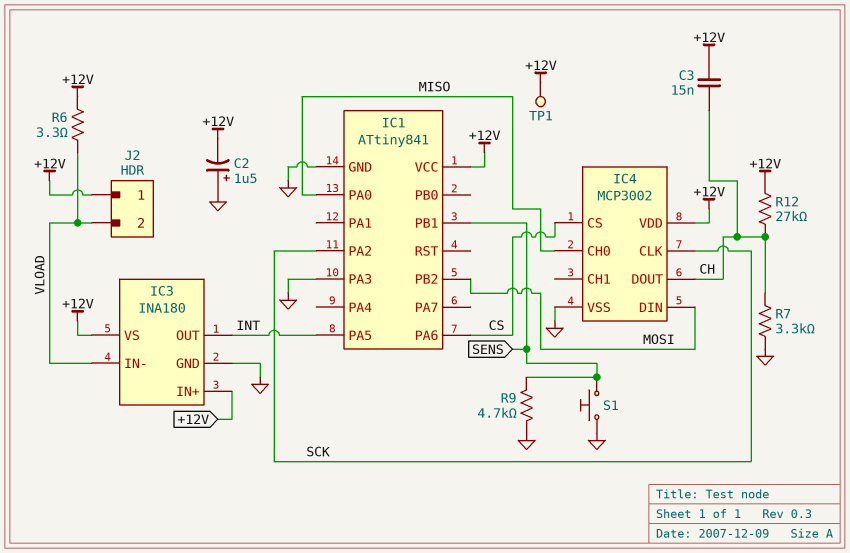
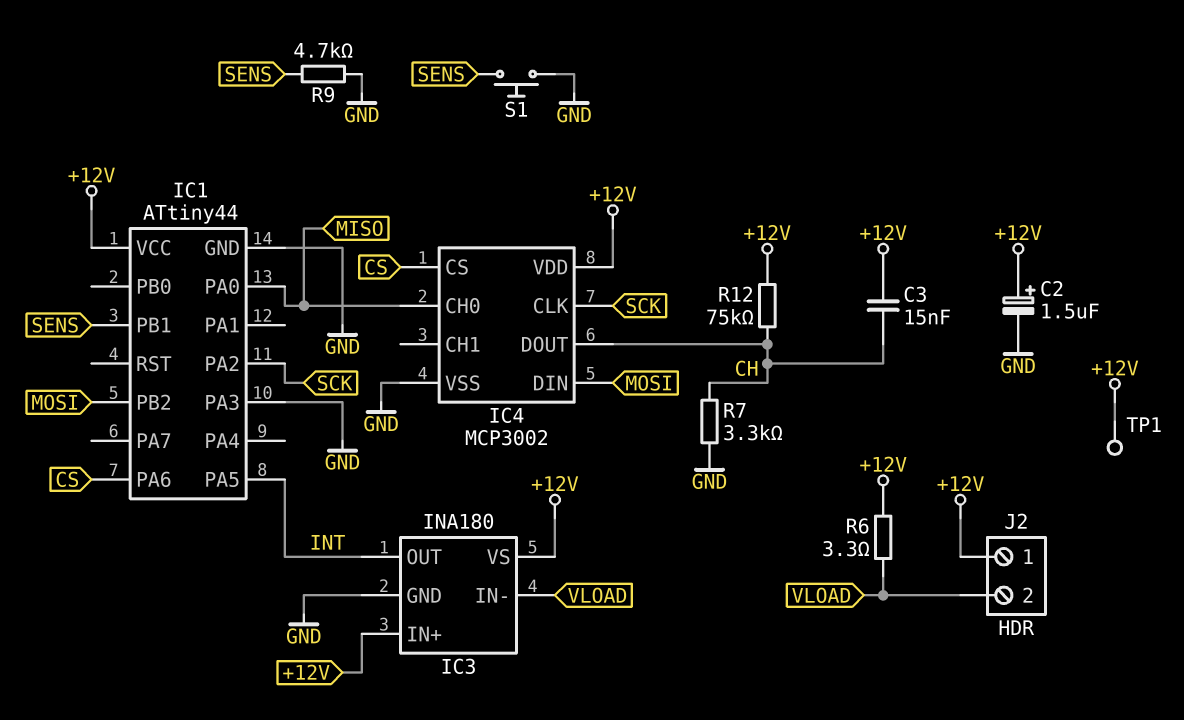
C2: 1.5uF (plus GND, minus +12V) -> 1.5uF (plus +12V, minus GND)
IC1: ATtiny841 -> ATtiny44
R12: 27k (+12V, CH) -> 75k (+12V, CH)

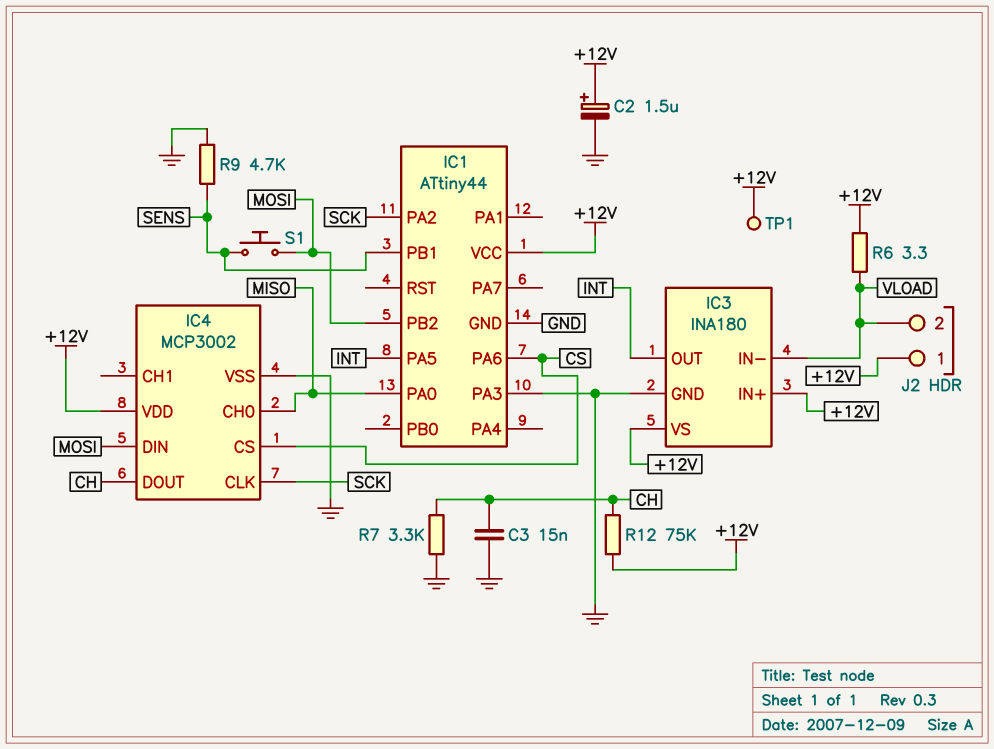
C3: 15nF (+12V, CH) -> 15nF (CH, GND)
S1: button (GND, SENS) -> button (MOSI, SENS)

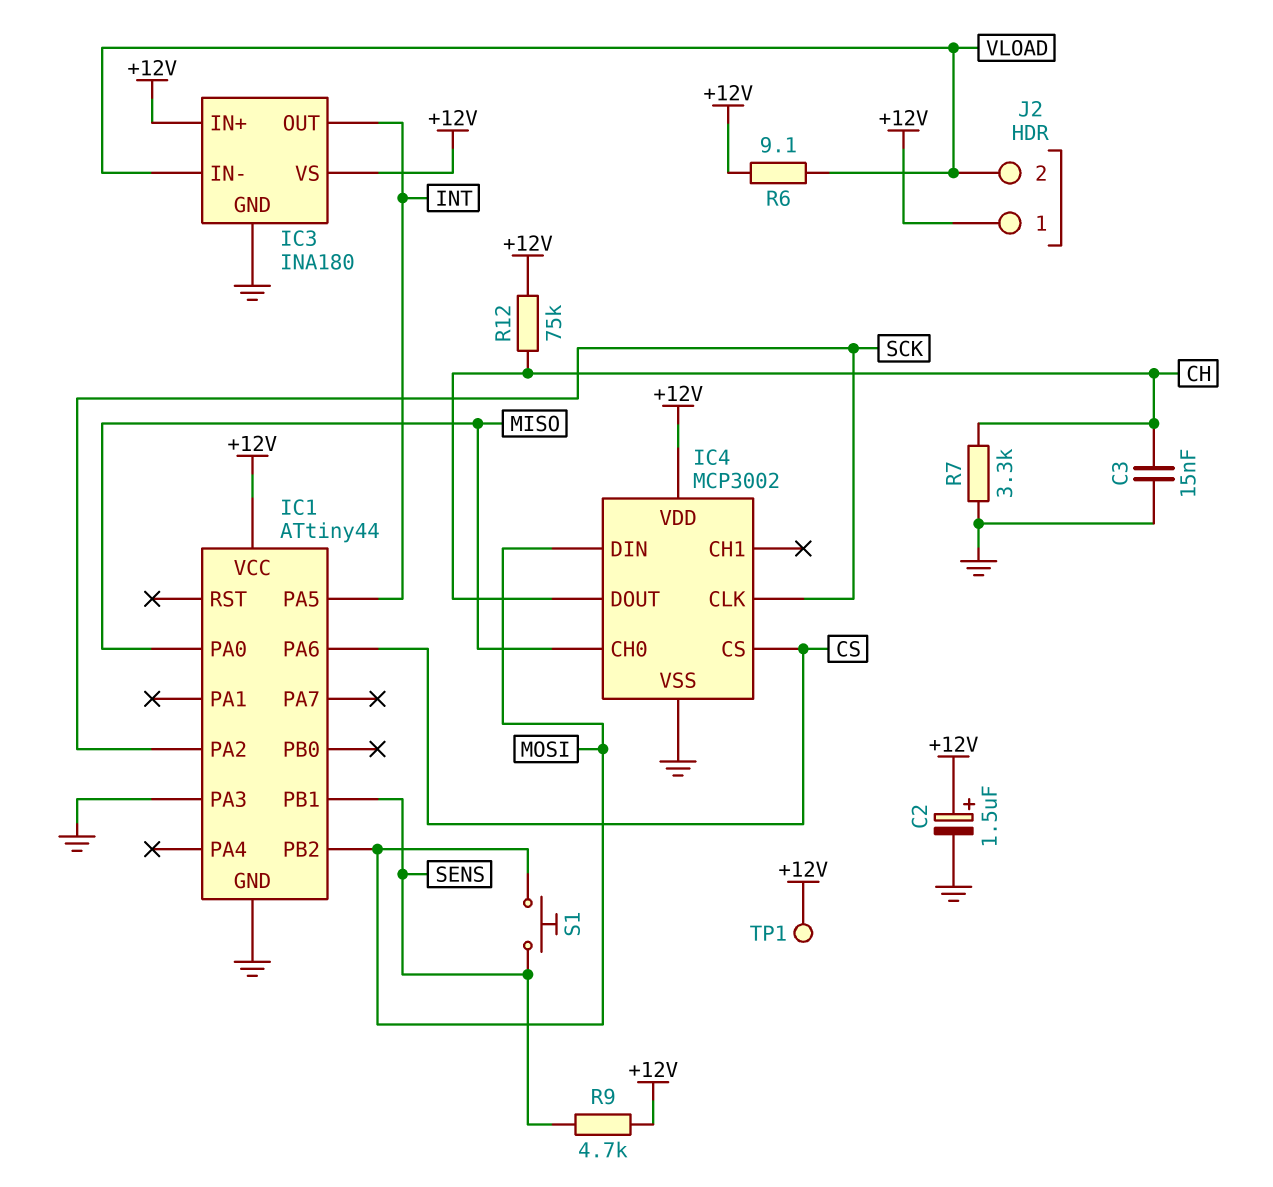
R6: 3.3 (+12V, VLOAD) -> 9.1 (+12V, VLOAD)
R9: 4.7k (GND, SENS) -> 4.7k (+12V, SENS)

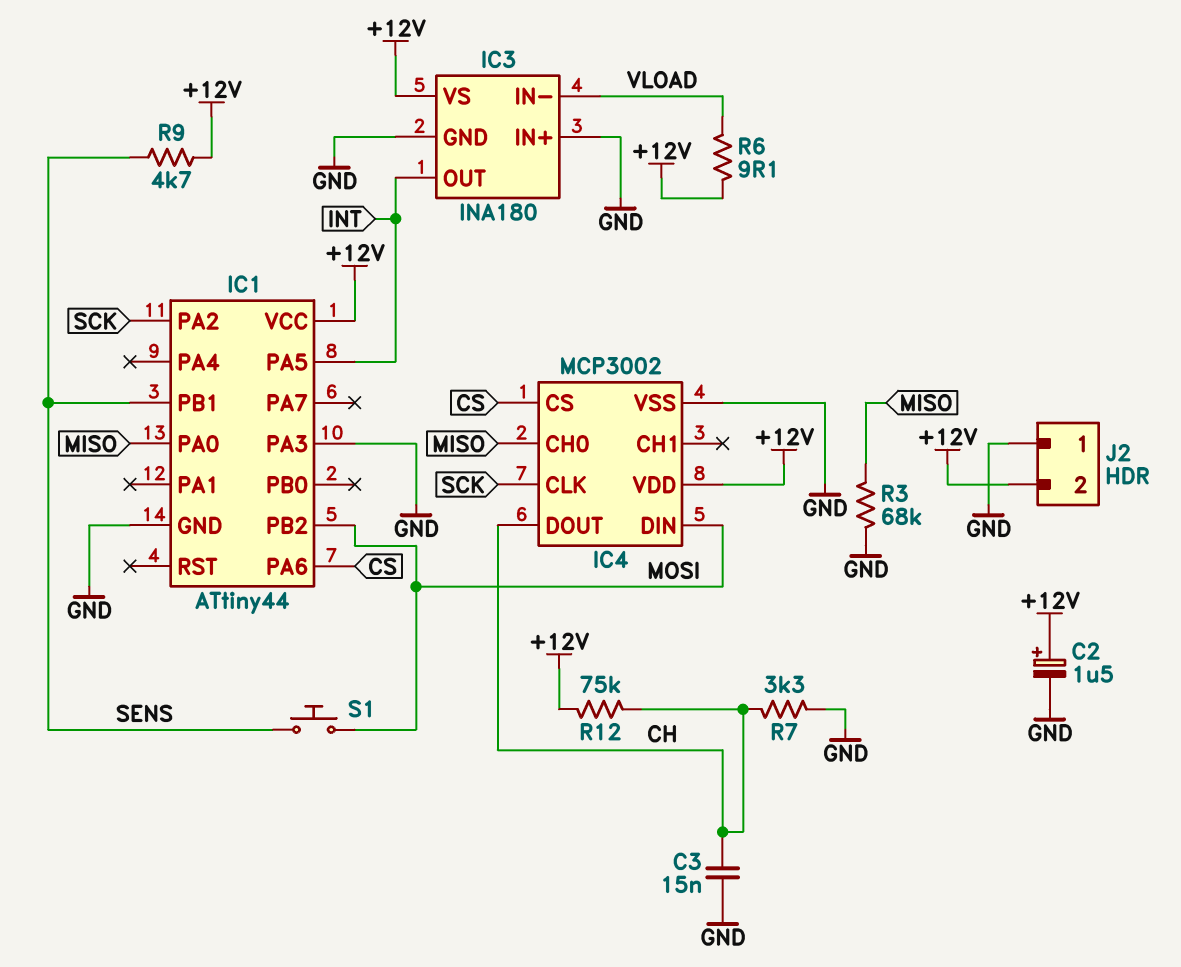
IC3 pin IN+: +12V -> GND
J2 pin 1: +12V -> GND
J2 pin 2: VLOAD -> +12V
R3: none -> 68k (GND, MISO)
TP1: test point (+12V) -> none

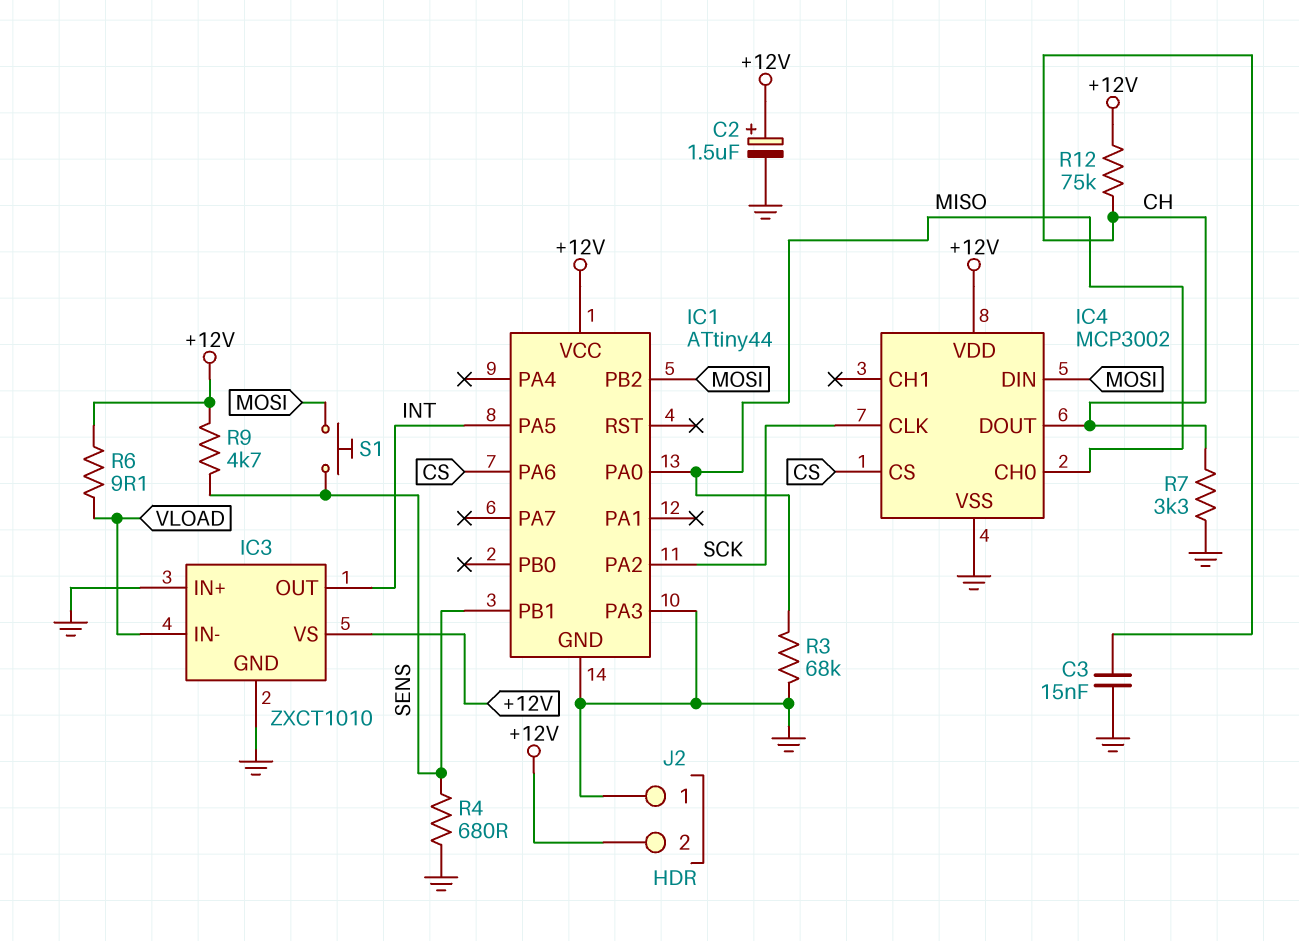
IC3: INA180 -> ZXCT1010
R4: none -> 680 (GND, SENS)

